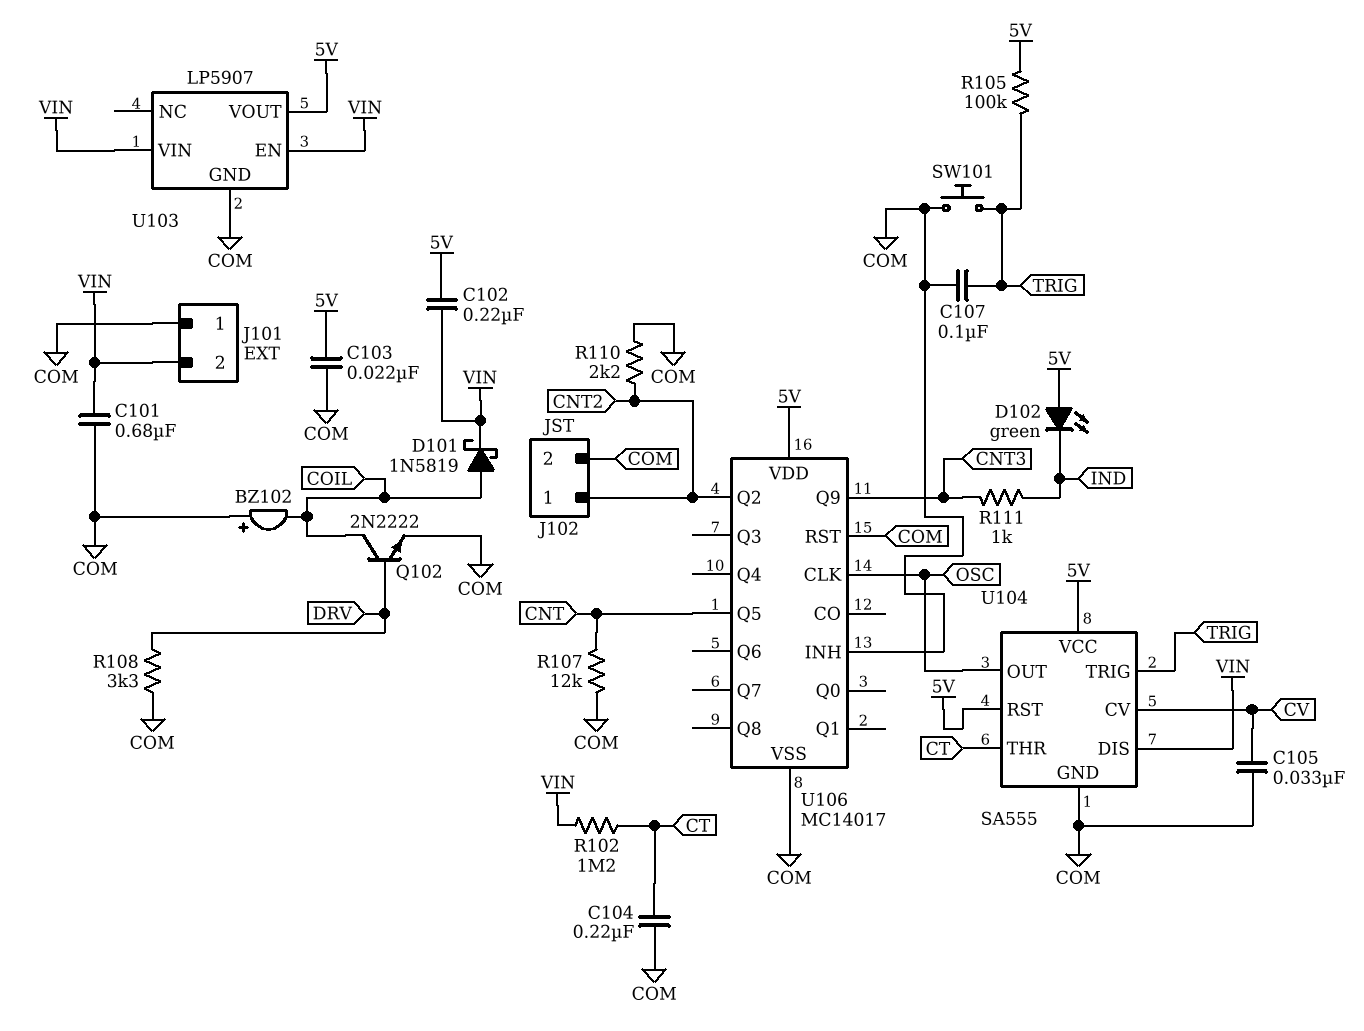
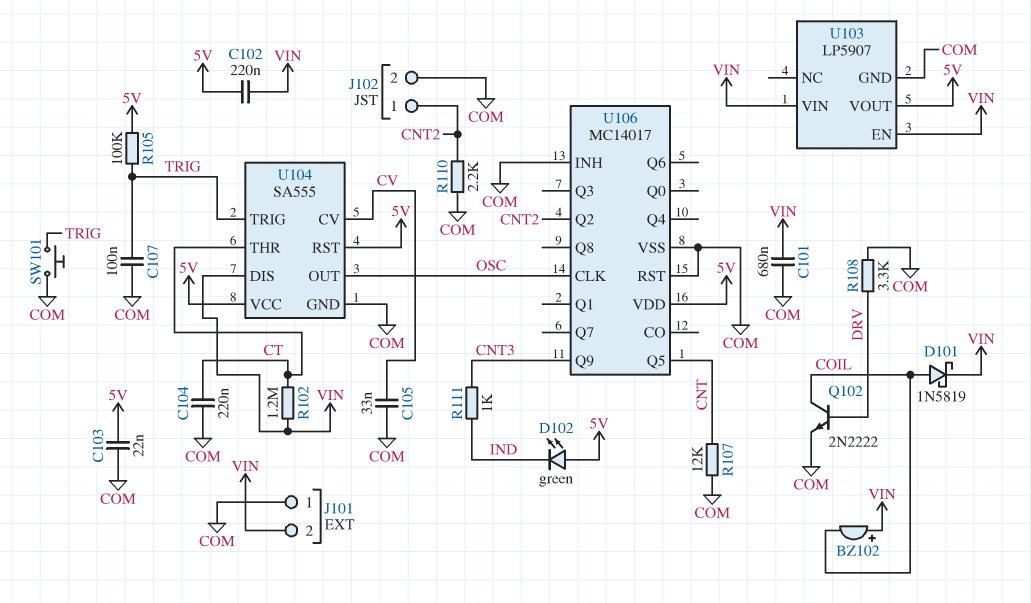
BZ102: buzzer (plus COM, minus COIL) -> buzzer (plus VIN, minus COIL)

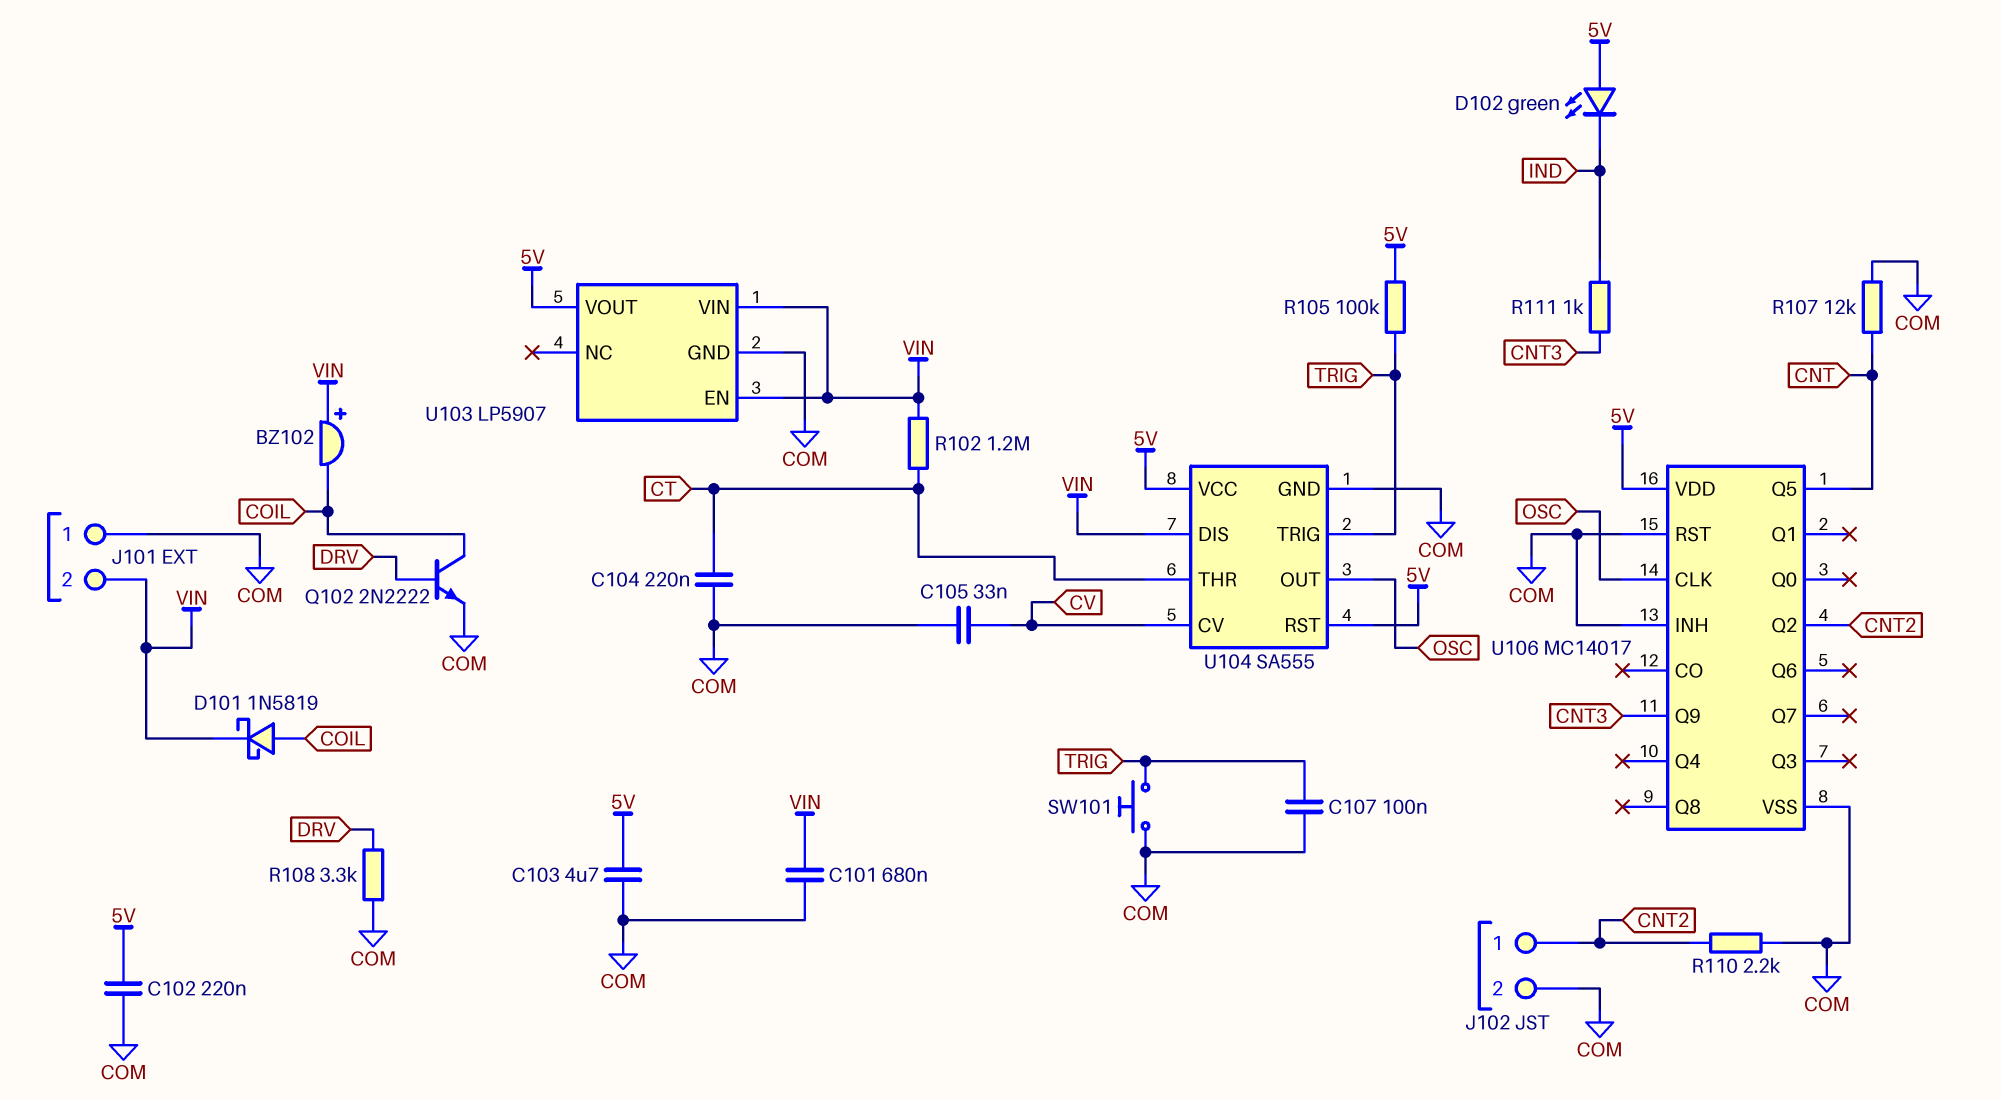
C102: 220nF (5V, VIN) -> 220nF (5V, COM)
C103: 22nF (5V, COM) -> 4.7uF (5V, COM)

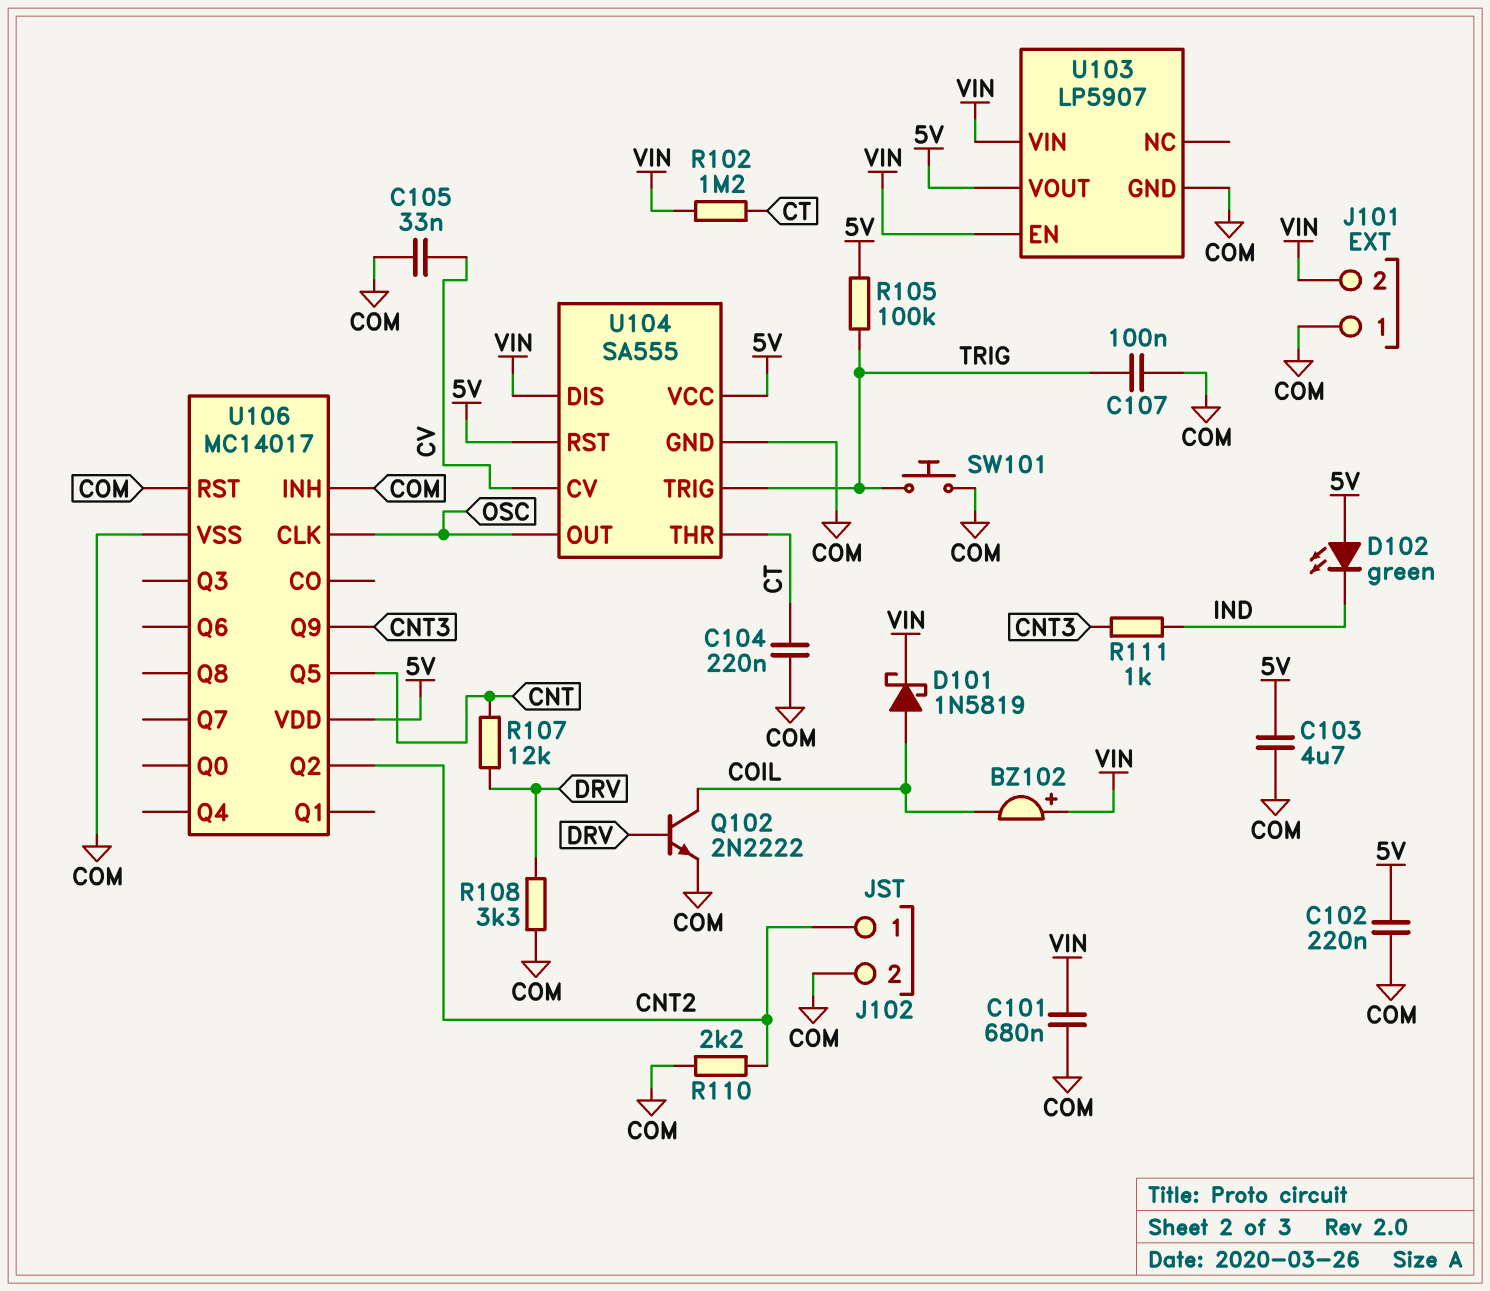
R107: 12k (CNT, COM) -> 12k (CNT, DRV)

